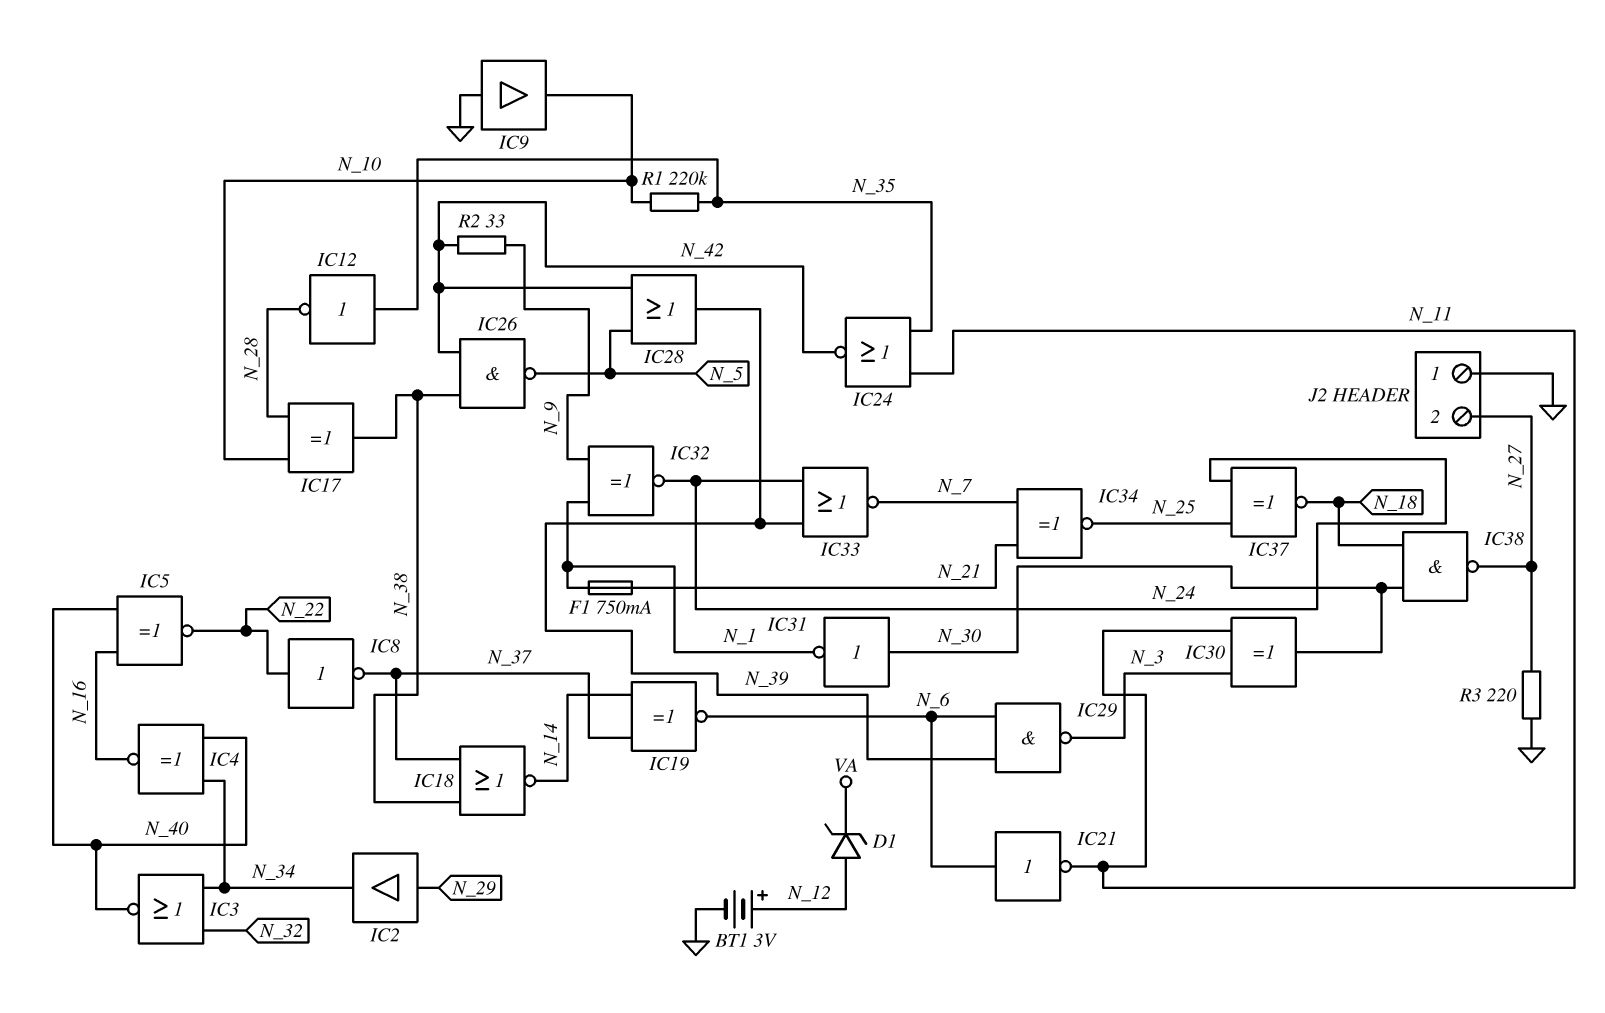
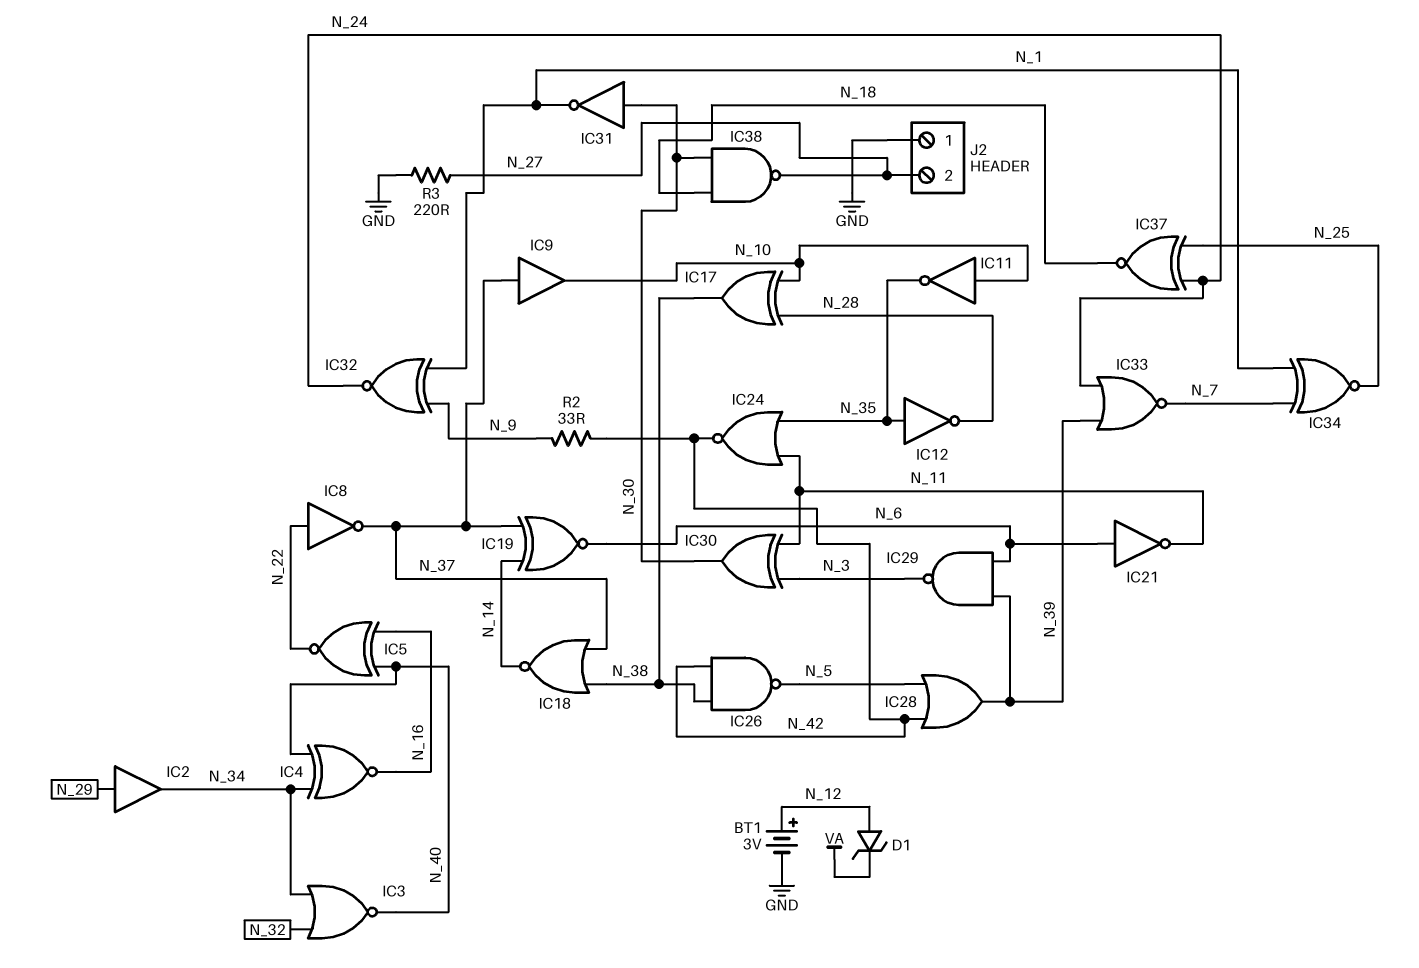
F1: 750mA (N_1, N_21) -> none
IC9: buffer (in GND, out N_10) -> buffer (in N_37, out N_10)
IC11: none -> NOT (in N_10, out N_35)
IC34: XNOR (in N_7, in N_21, out N_25) -> XNOR (in N_1, in N_7, out N_25)
R1: 220k (N_10, N_35) -> none

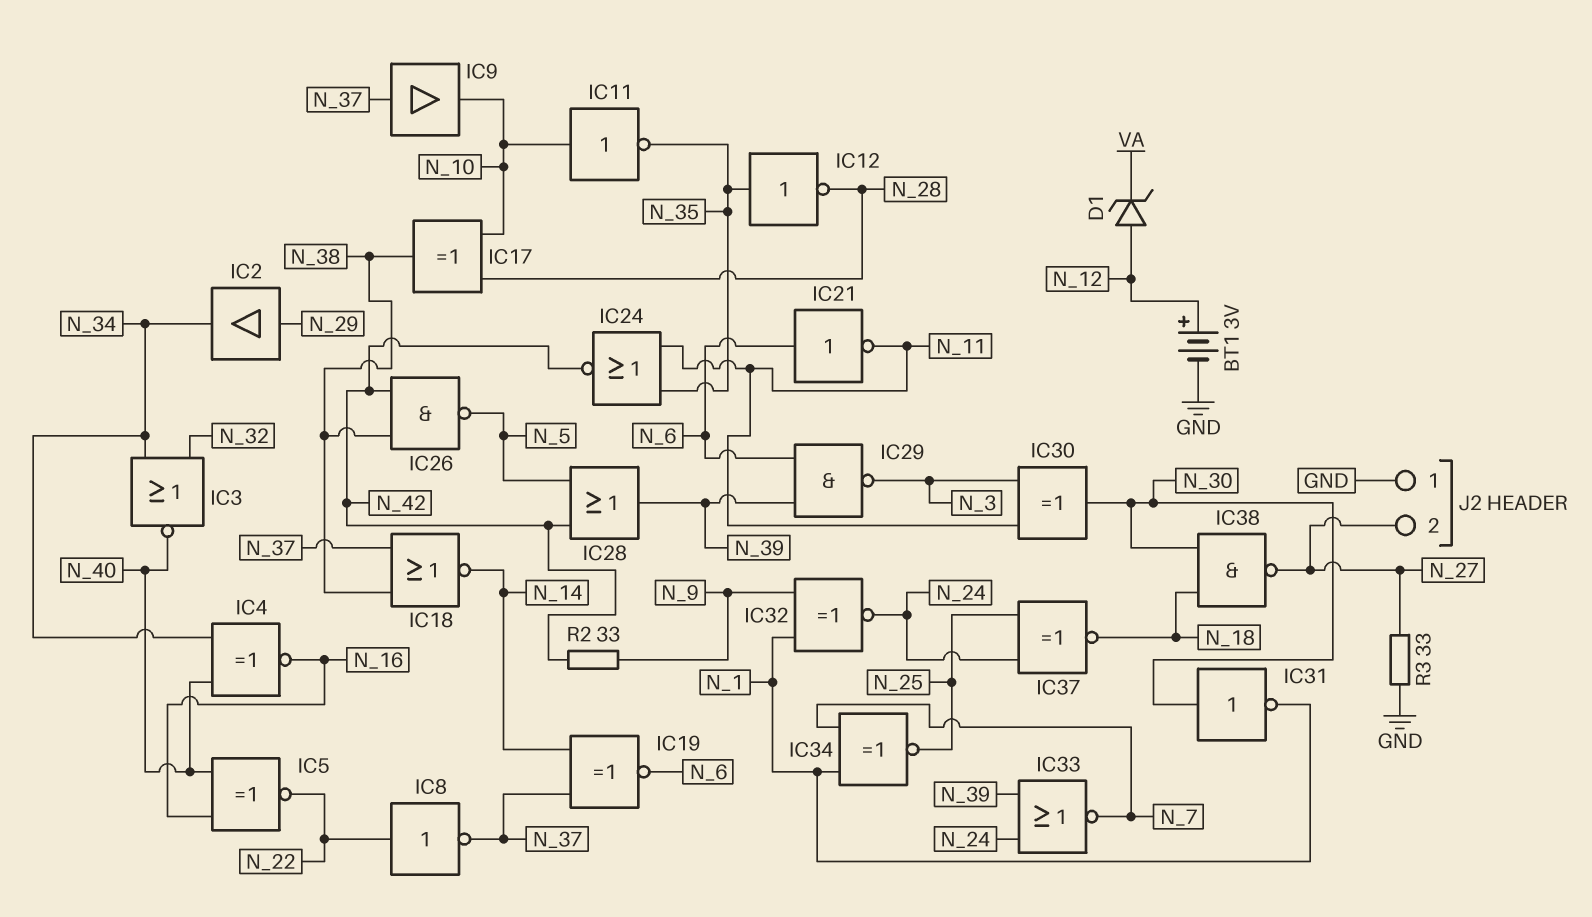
R3: 220 (GND, N_27) -> 33 (GND, N_27)

